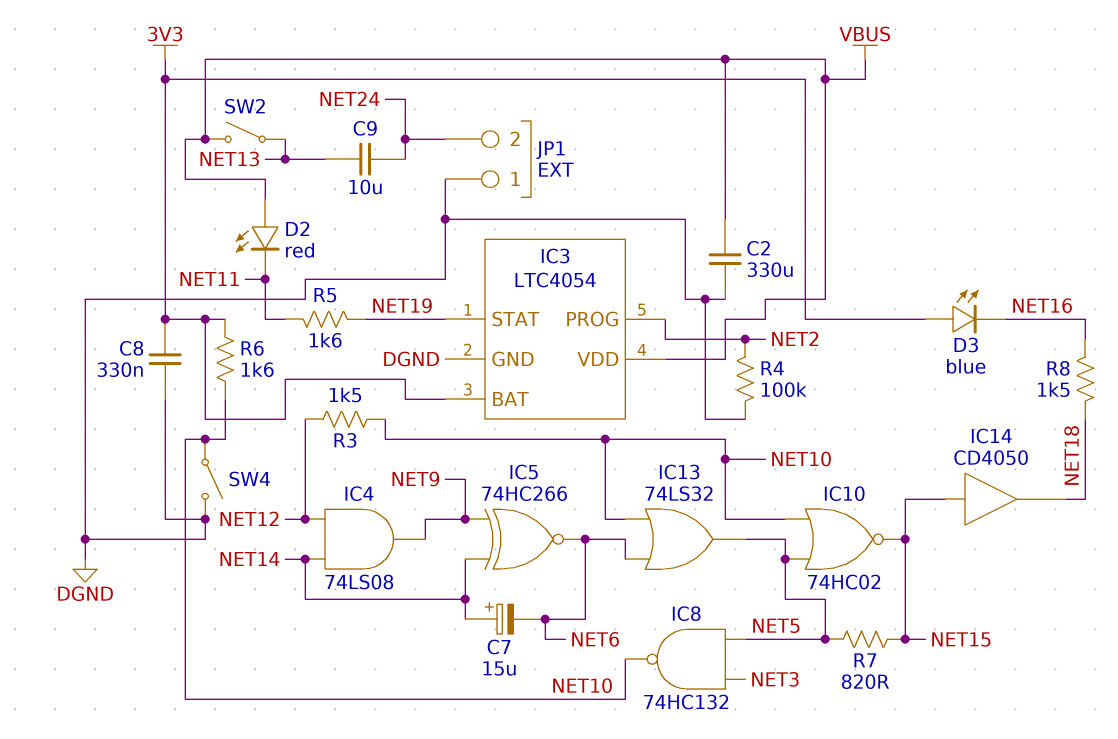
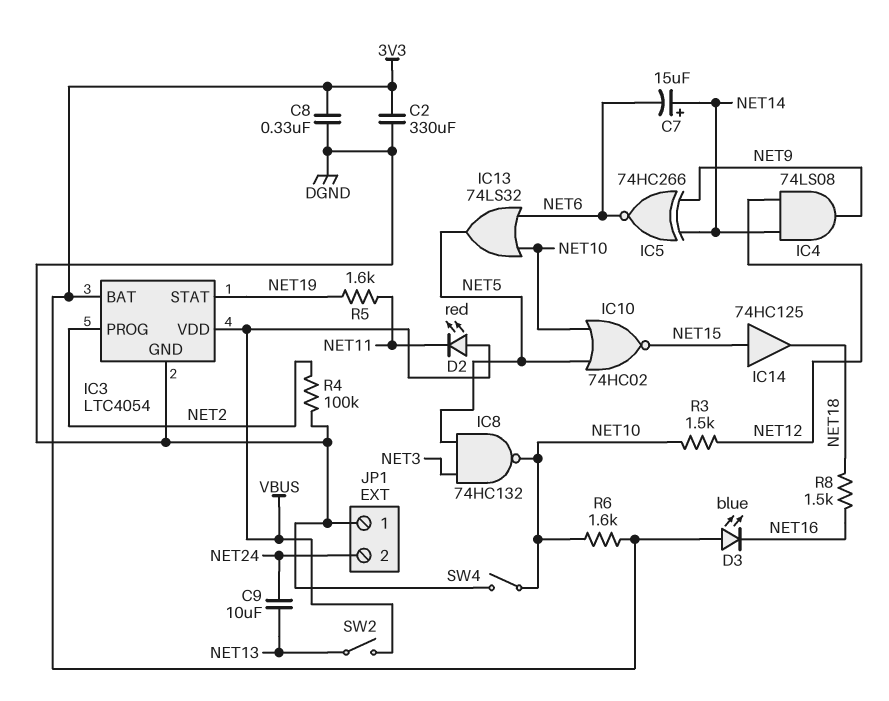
C2: 330uF (DGND, VBUS) -> 330uF (3V3, DGND)
IC14: buffer CD4050 (in NET15, out NET18) -> buffer 74HC125 (in NET15, out NET18)
R7: 820 (NET5, NET15) -> none

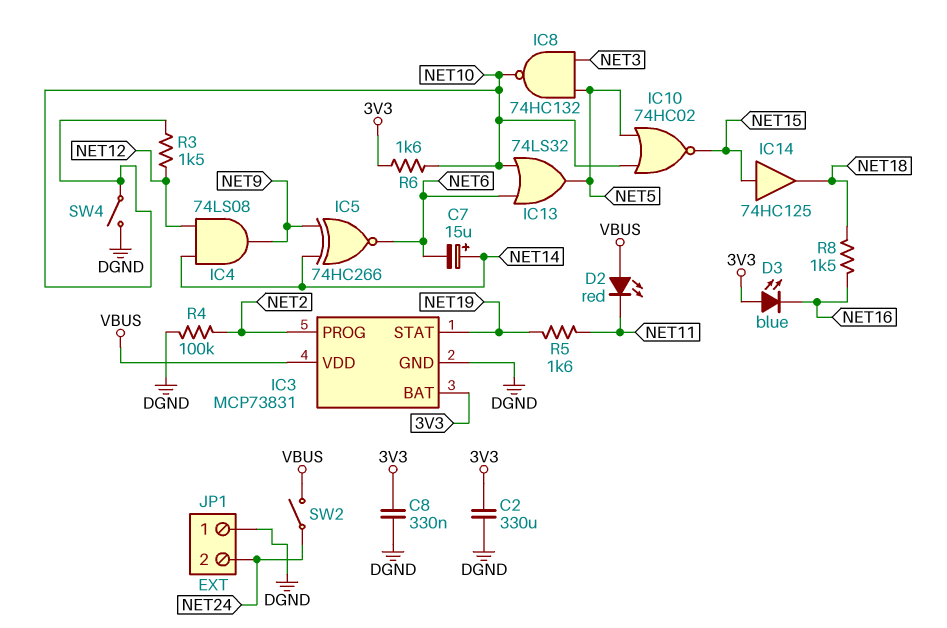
C9: 10uF (NET13, NET24) -> none
IC3: LTC4054 -> MCP73831
SW2: switch (NET13, VBUS) -> switch (NET24, VBUS)

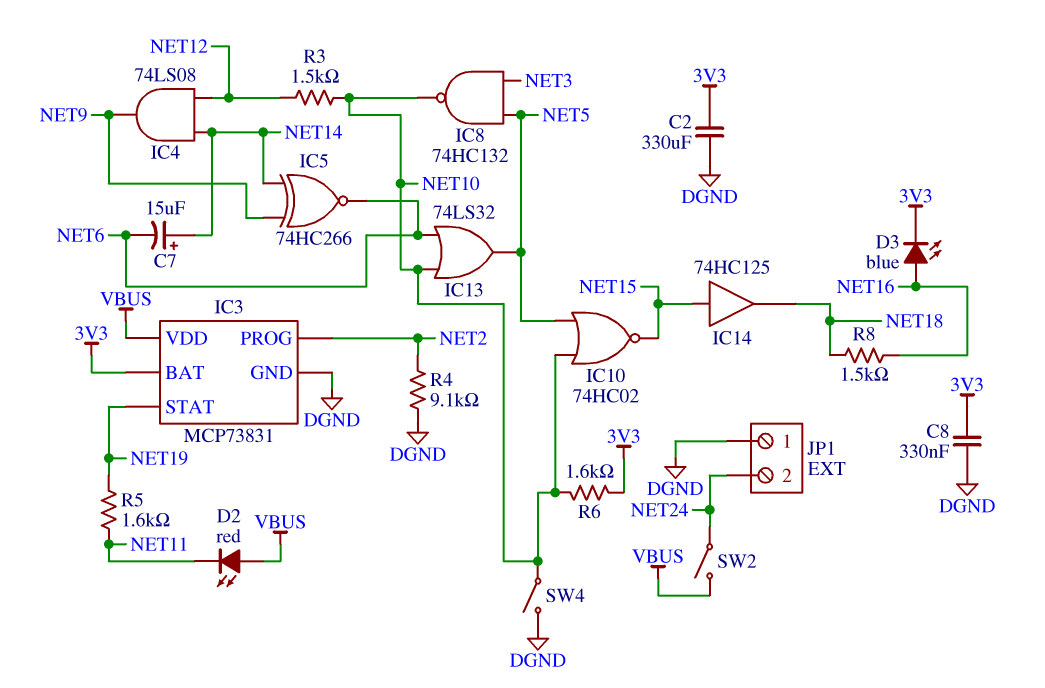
D3: LED blue (A 3V3, K NET16) -> LED blue (A NET16, K 3V3)
R4: 100k (DGND, NET2) -> 9.1k (DGND, NET2)

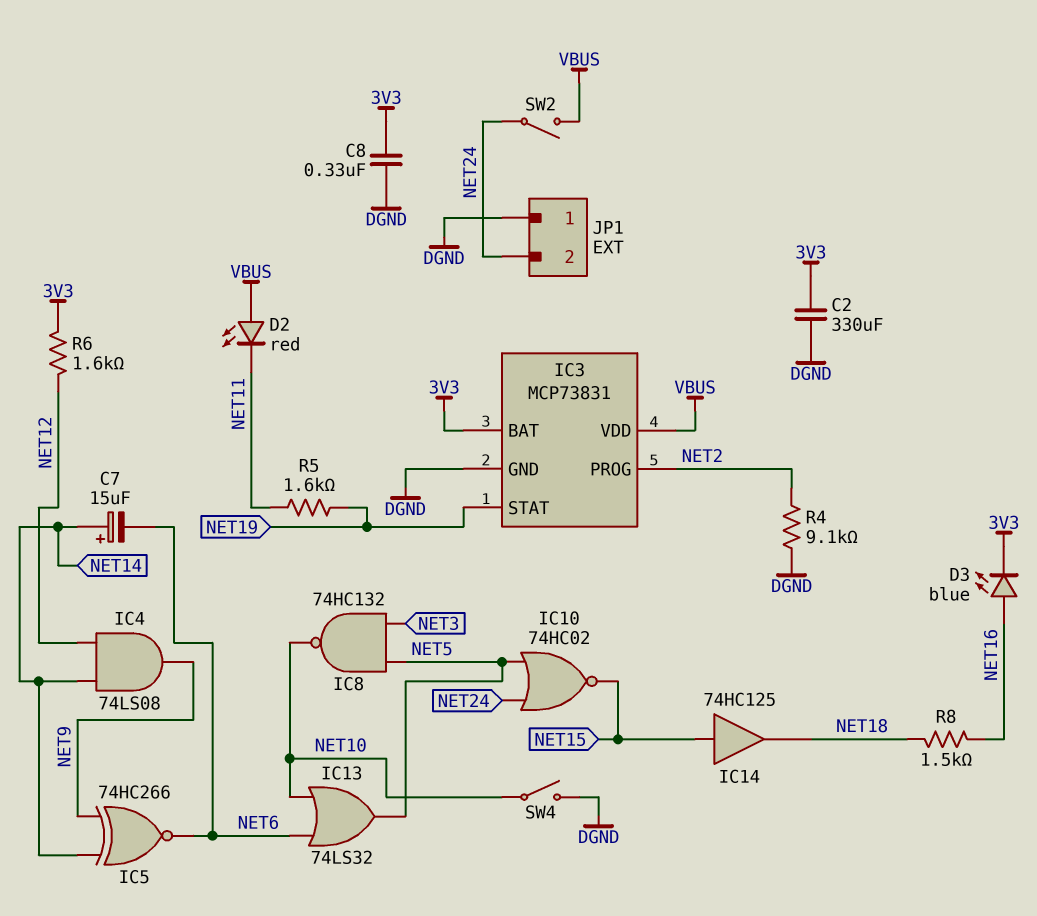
IC10: NOR 74HC02 (in NET5, in NET10, out NET15) -> NOR 74HC02 (in NET5, in NET24, out NET15)
R3: 1.5k (NET10, NET12) -> none
R6: 1.6k (3V3, NET10) -> 1.6k (3V3, NET12)

